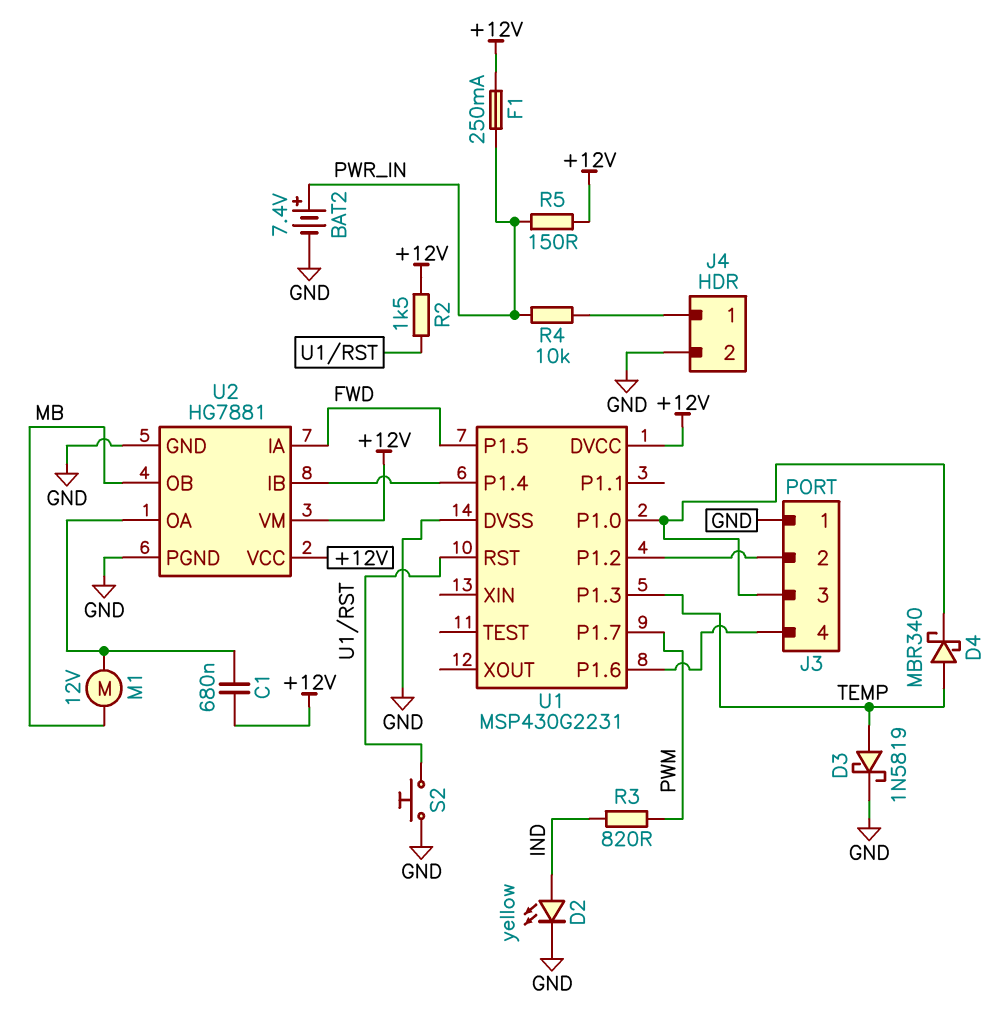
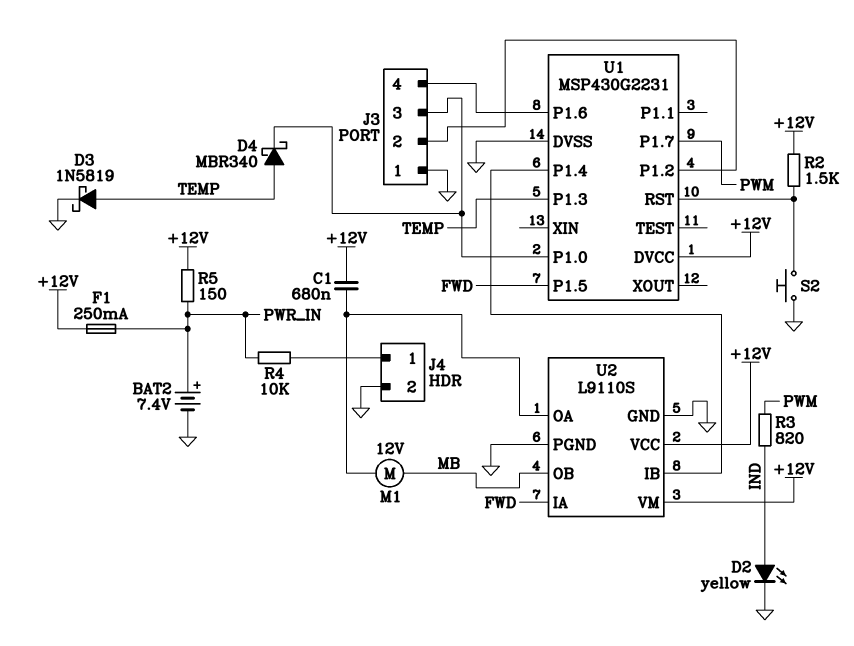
U2: HG7881 -> L9110S

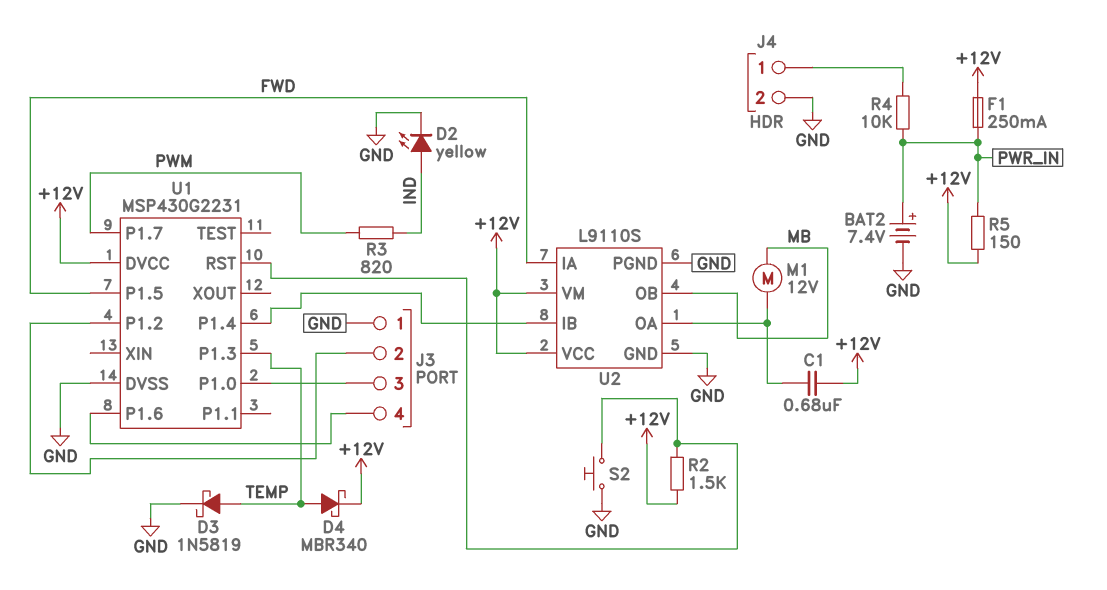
D4: schottky MBR340 (A TEMP, K J3/3) -> schottky MBR340 (A TEMP, K +12V)

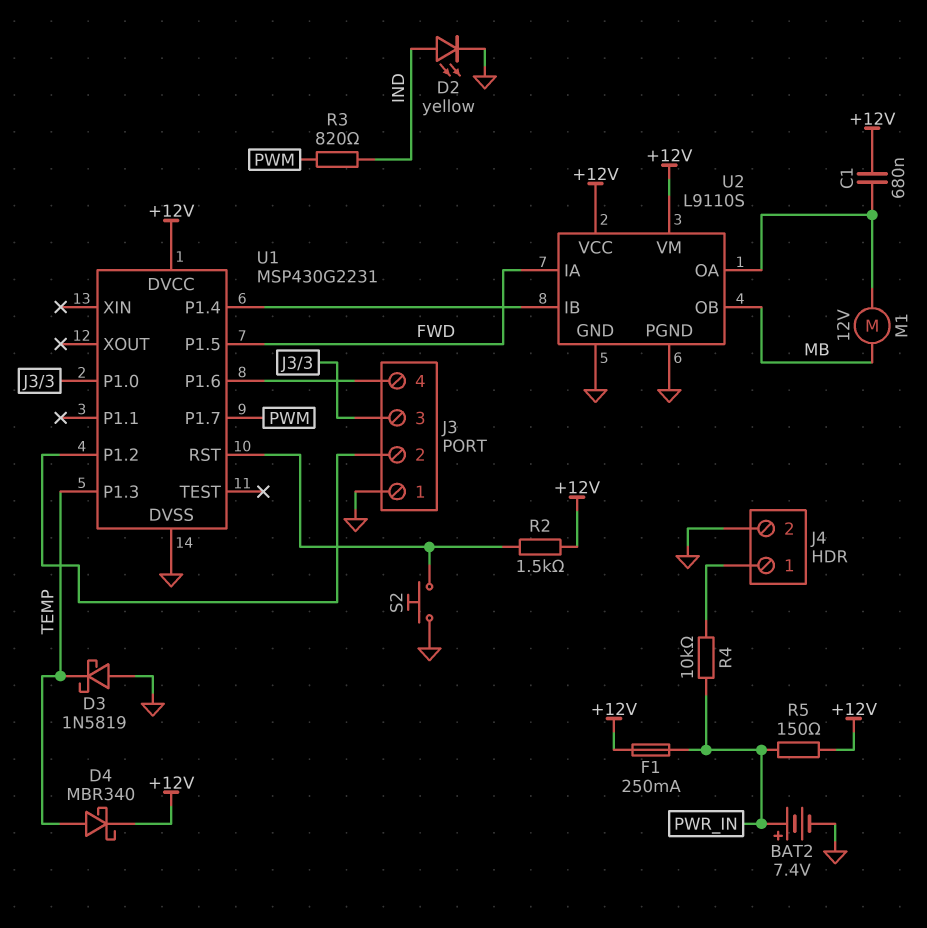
D3: schottky 1N5819 (A TEMP, K GND) -> schottky 1N5819 (A GND, K TEMP)

